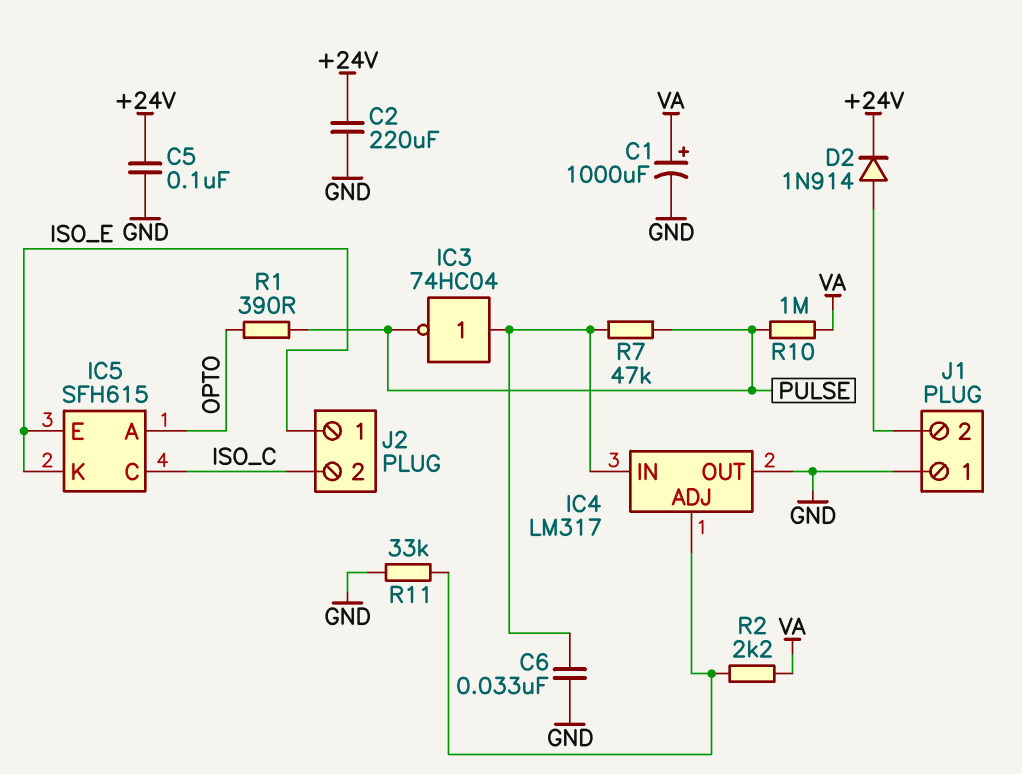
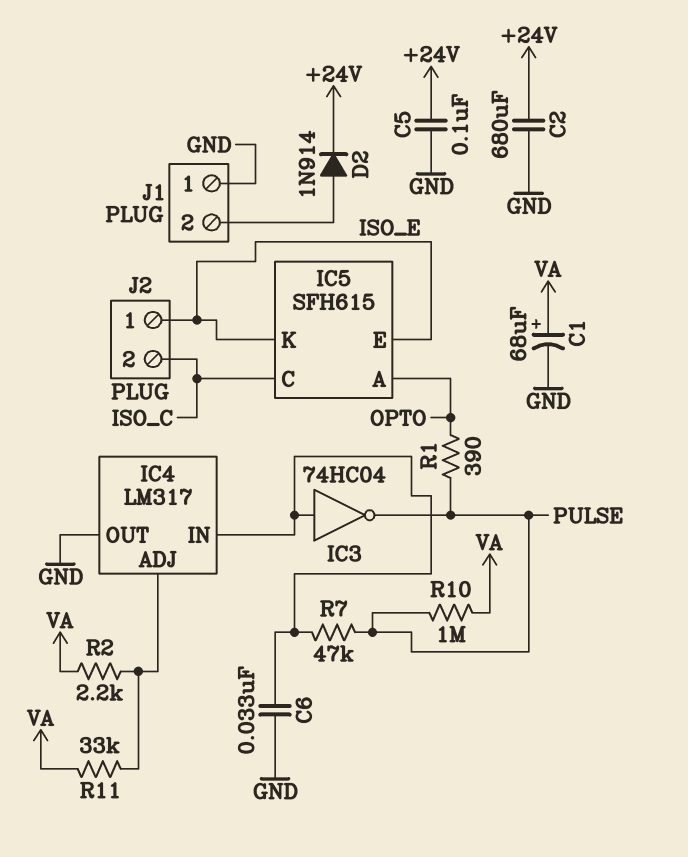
C1: 1000uF (plus VA, minus GND) -> 68uF (plus VA, minus GND)
C2: 220uF (+24V, GND) -> 680uF (+24V, GND)
R11: 33k (GND, IC4/ADJ) -> 33k (IC4/ADJ, VA)

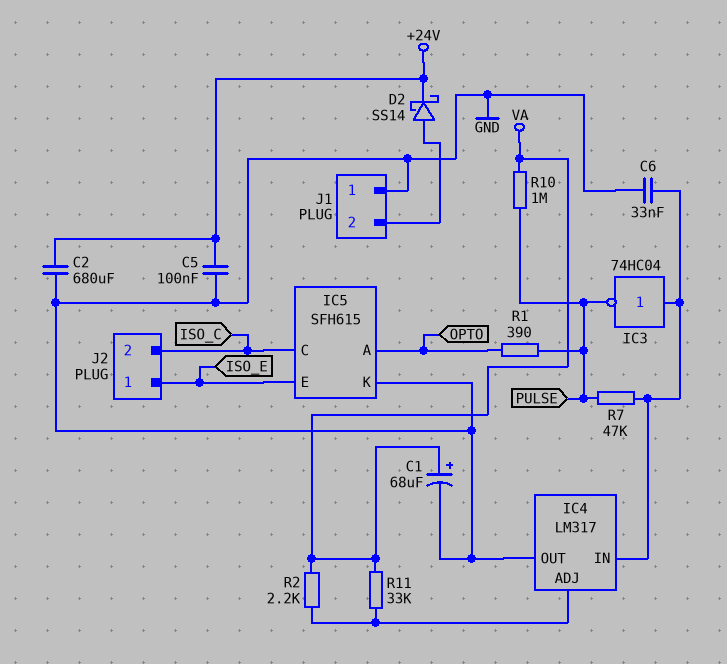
D2: diode 1N914 (A J1/2, K +24V) -> schottky SS14 (A J1/2, K +24V)
IC5 pin K: ISO_E -> GND

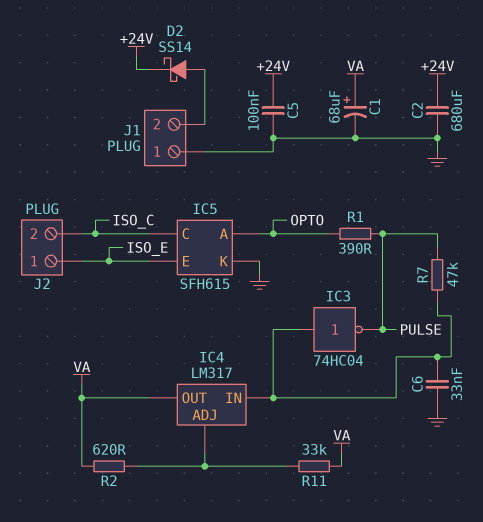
IC4 pin OUT: GND -> VA
R2: 2.2k (IC4/ADJ, VA) -> 620 (IC4/ADJ, VA)
R10: 1M (PULSE, VA) -> none

